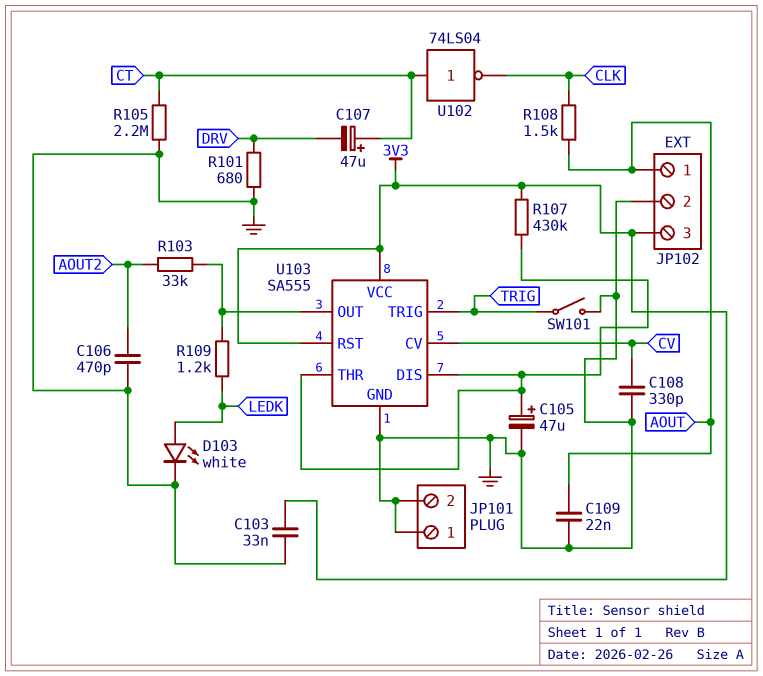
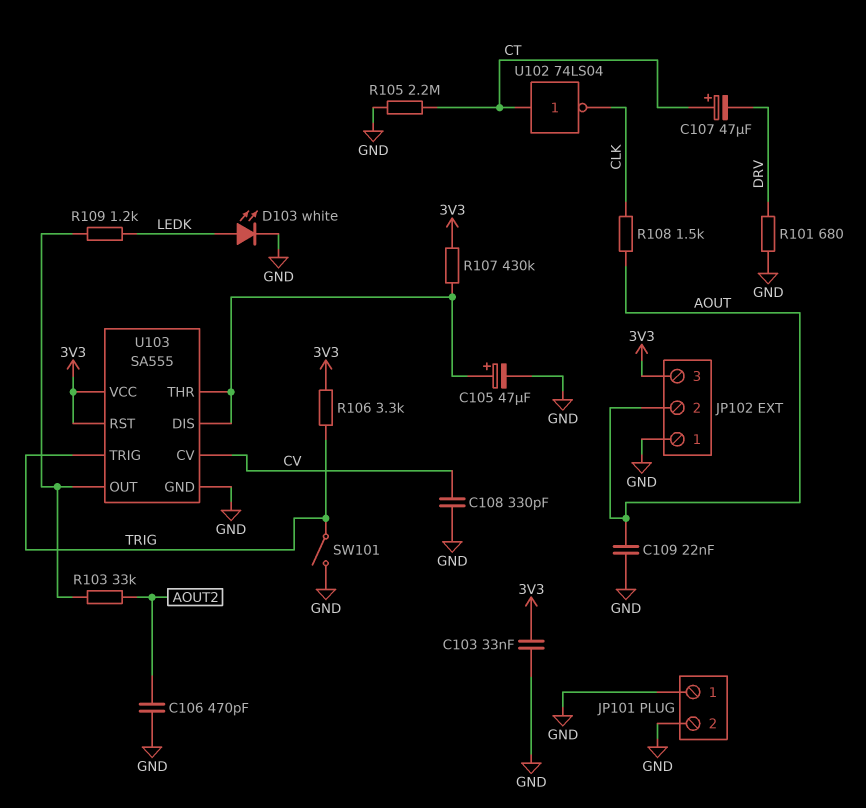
JP102 pin 1: AOUT -> GND
JP102 pin 2: GND -> AOUT
R106: none -> 3.3k (3V3, TRIG)

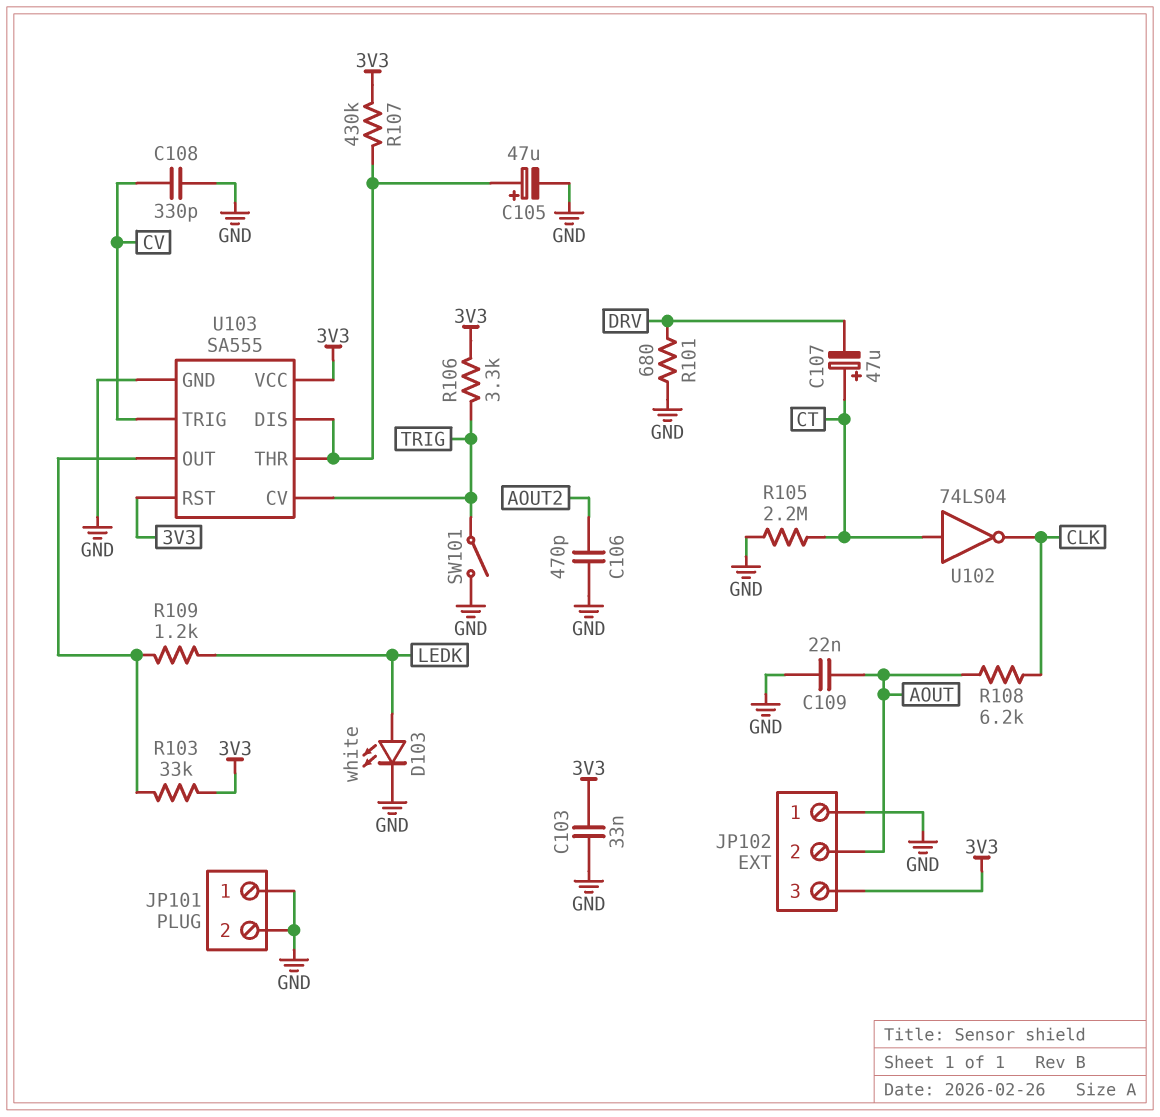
R103: 33k (AOUT2, U103/OUT) -> 33k (3V3, U103/OUT)
R108: 1.5k (AOUT, CLK) -> 6.2k (AOUT, CLK)
U103 pin CV: CV -> TRIG
U103 pin TRIG: TRIG -> CV

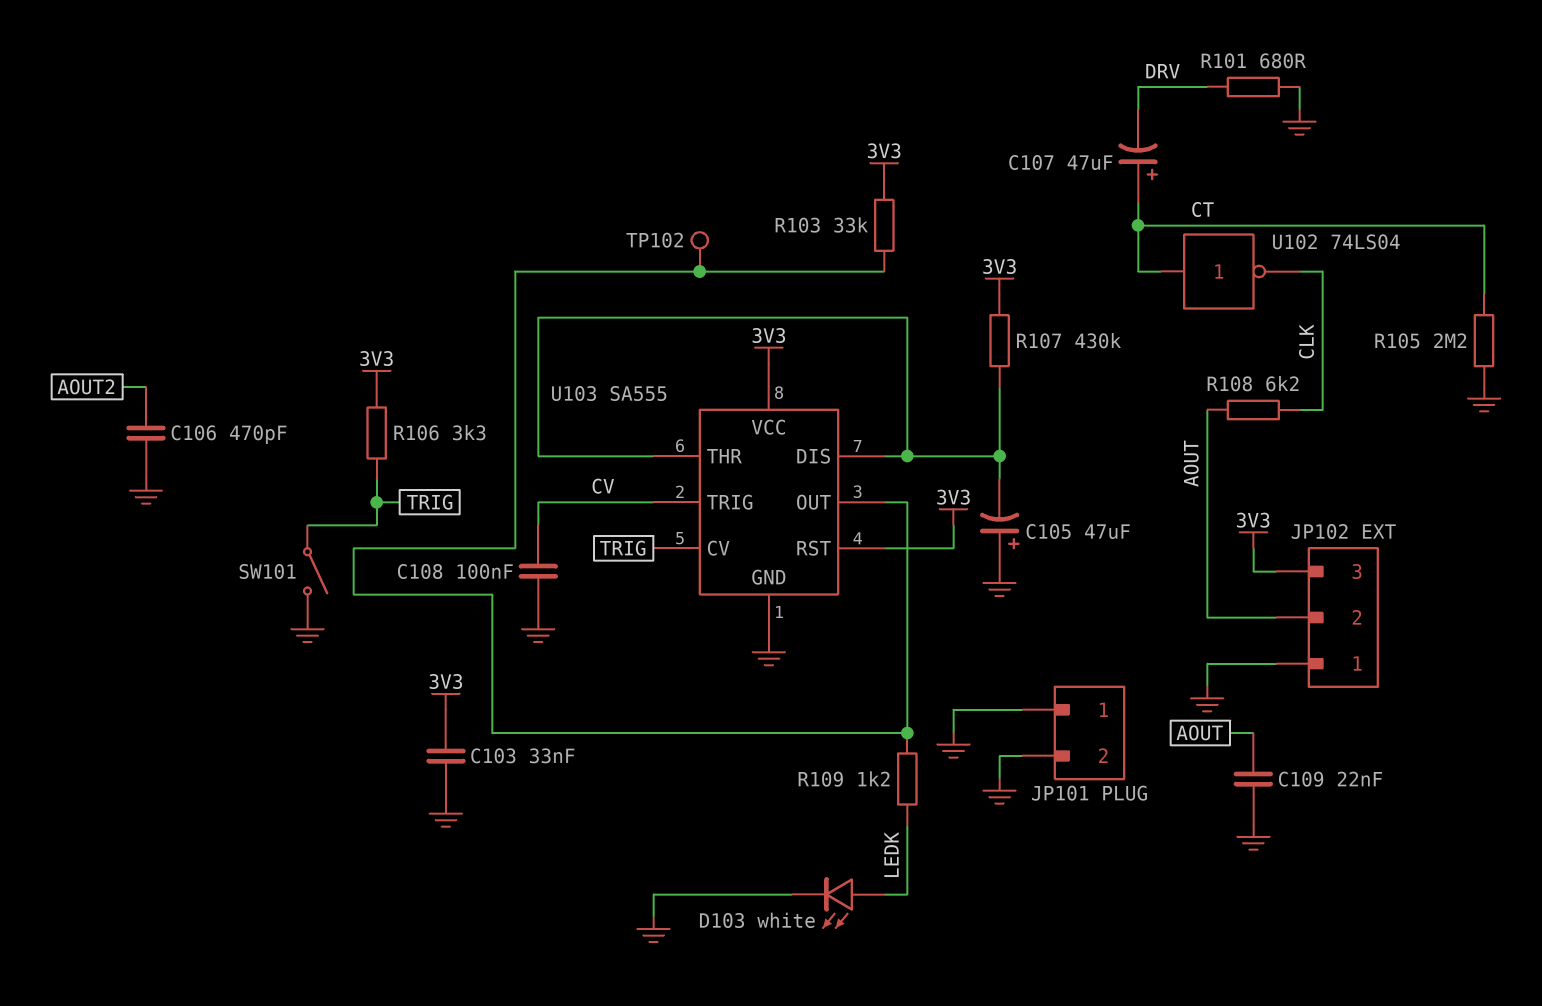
C105: 47uF (plus U103/DIS, minus GND) -> 47uF (plus GND, minus U103/DIS)
C108: 330pF (CV, GND) -> 100nF (CV, GND)
TP102: none -> test point (U103/OUT)

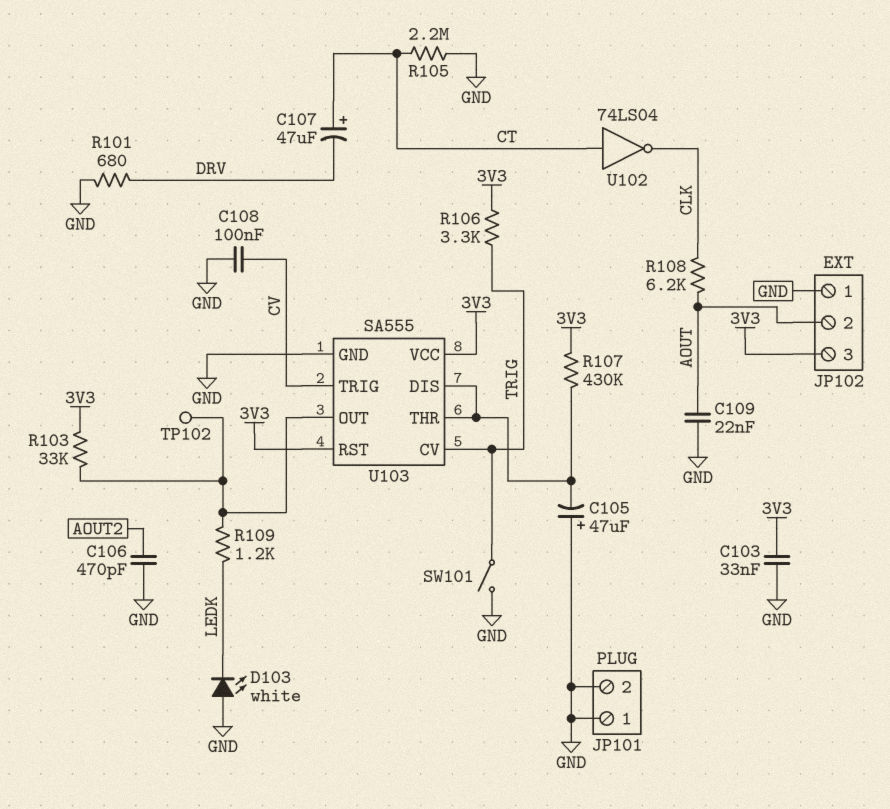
D103: LED white (A LEDK, K GND) -> LED white (A GND, K LEDK)

